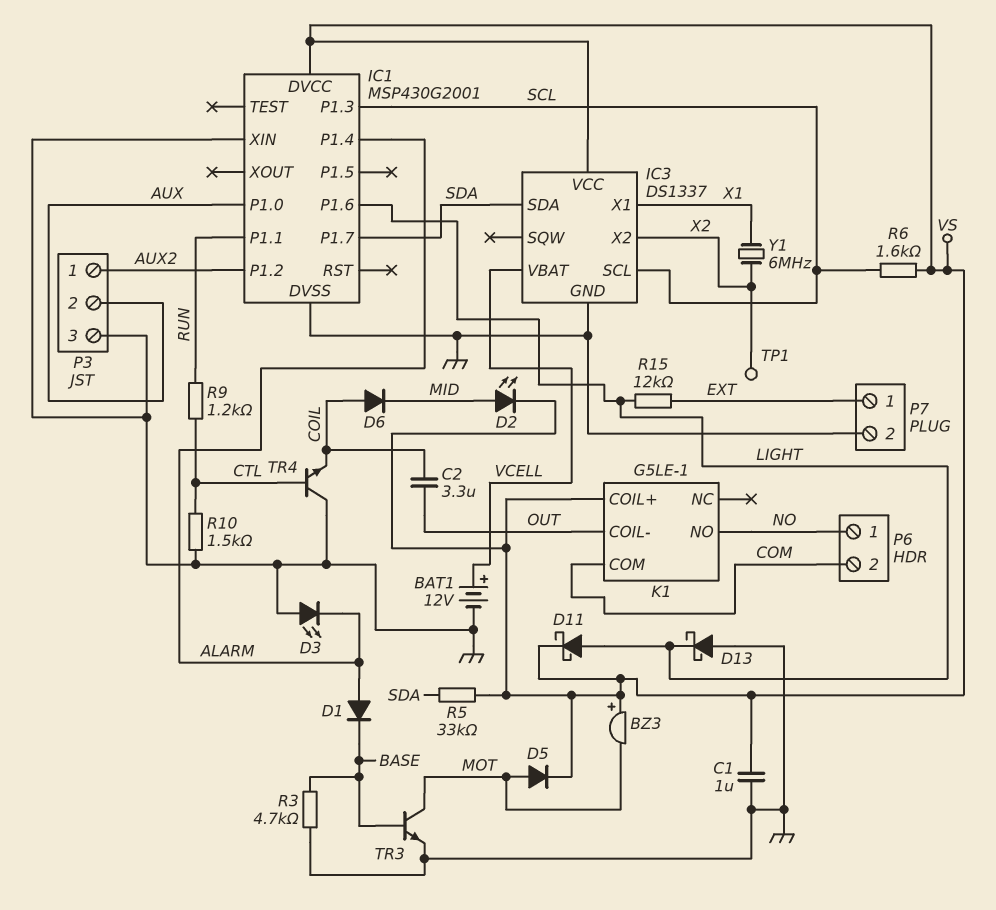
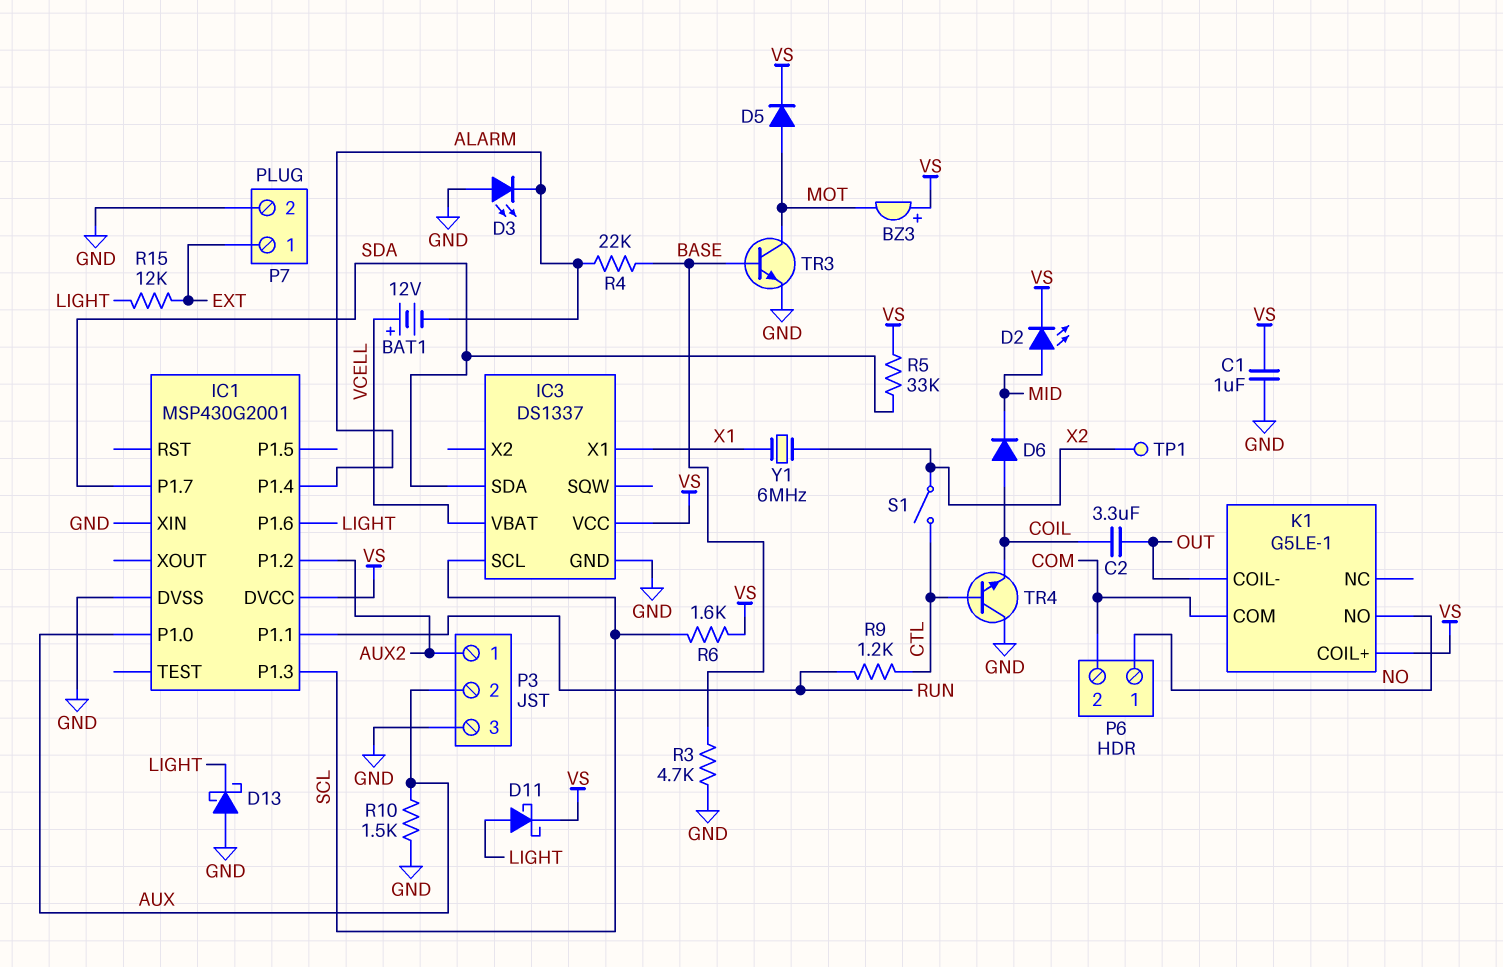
BAT1: 12V (plus VCELL, minus GND) -> 12V (plus VCELL, minus ALARM)
D1: diode (A ALARM, K BASE) -> none
IC3 pin X2: X2 -> none
R4: none -> 22k (ALARM, BASE)
R10: 1.5k (CTL, GND) -> 1.5k (AUX, GND)
S1: none -> switch (CTL, X2)

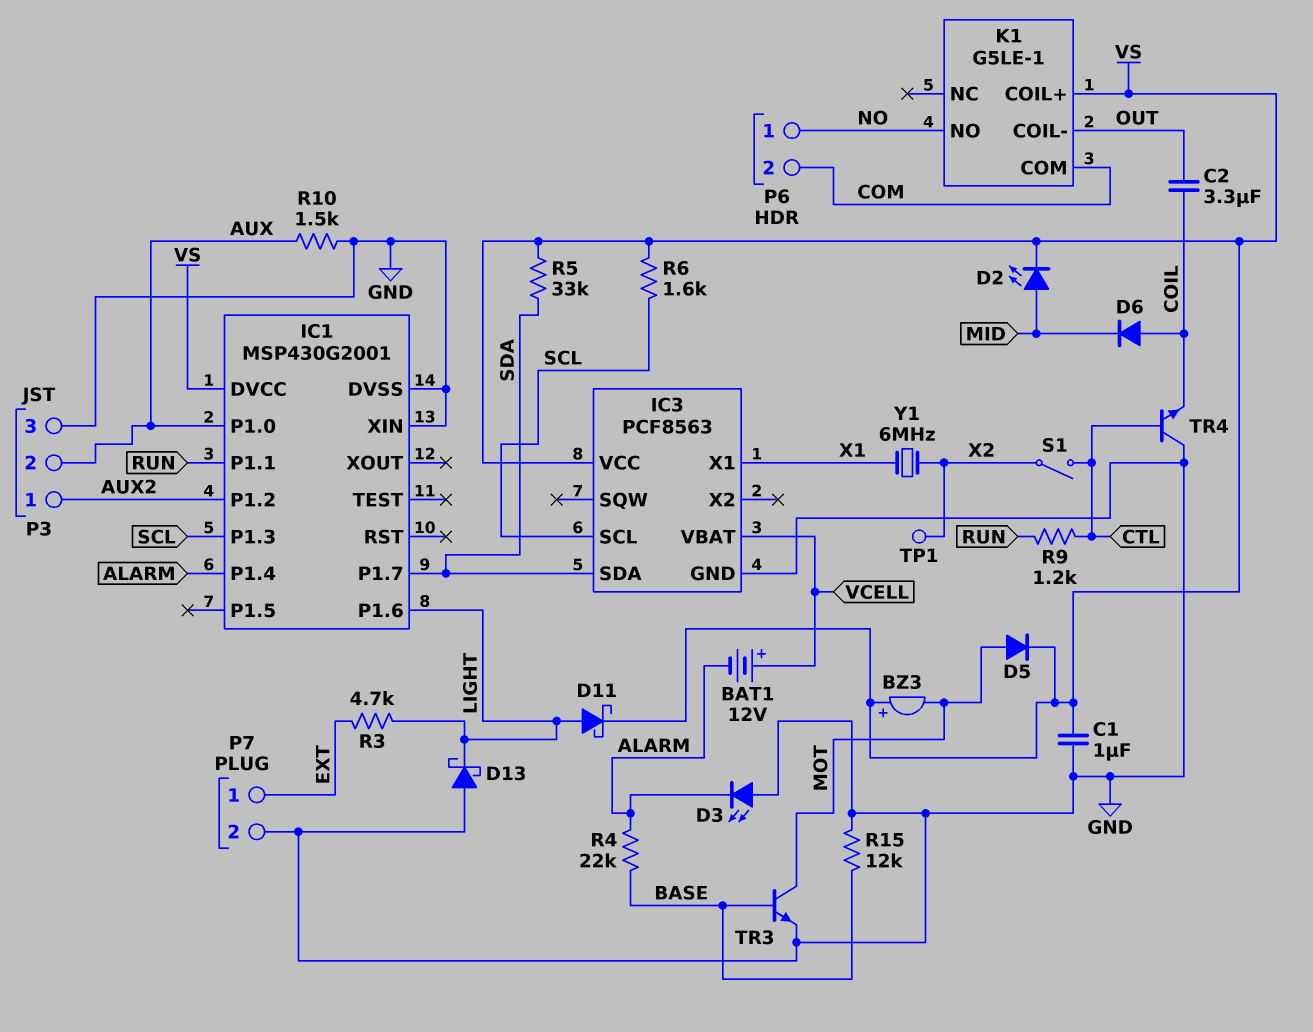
IC3: DS1337 -> PCF8563
R3: 4.7k (BASE, GND) -> 4.7k (EXT, LIGHT)
R15: 12k (EXT, LIGHT) -> 12k (BASE, GND)

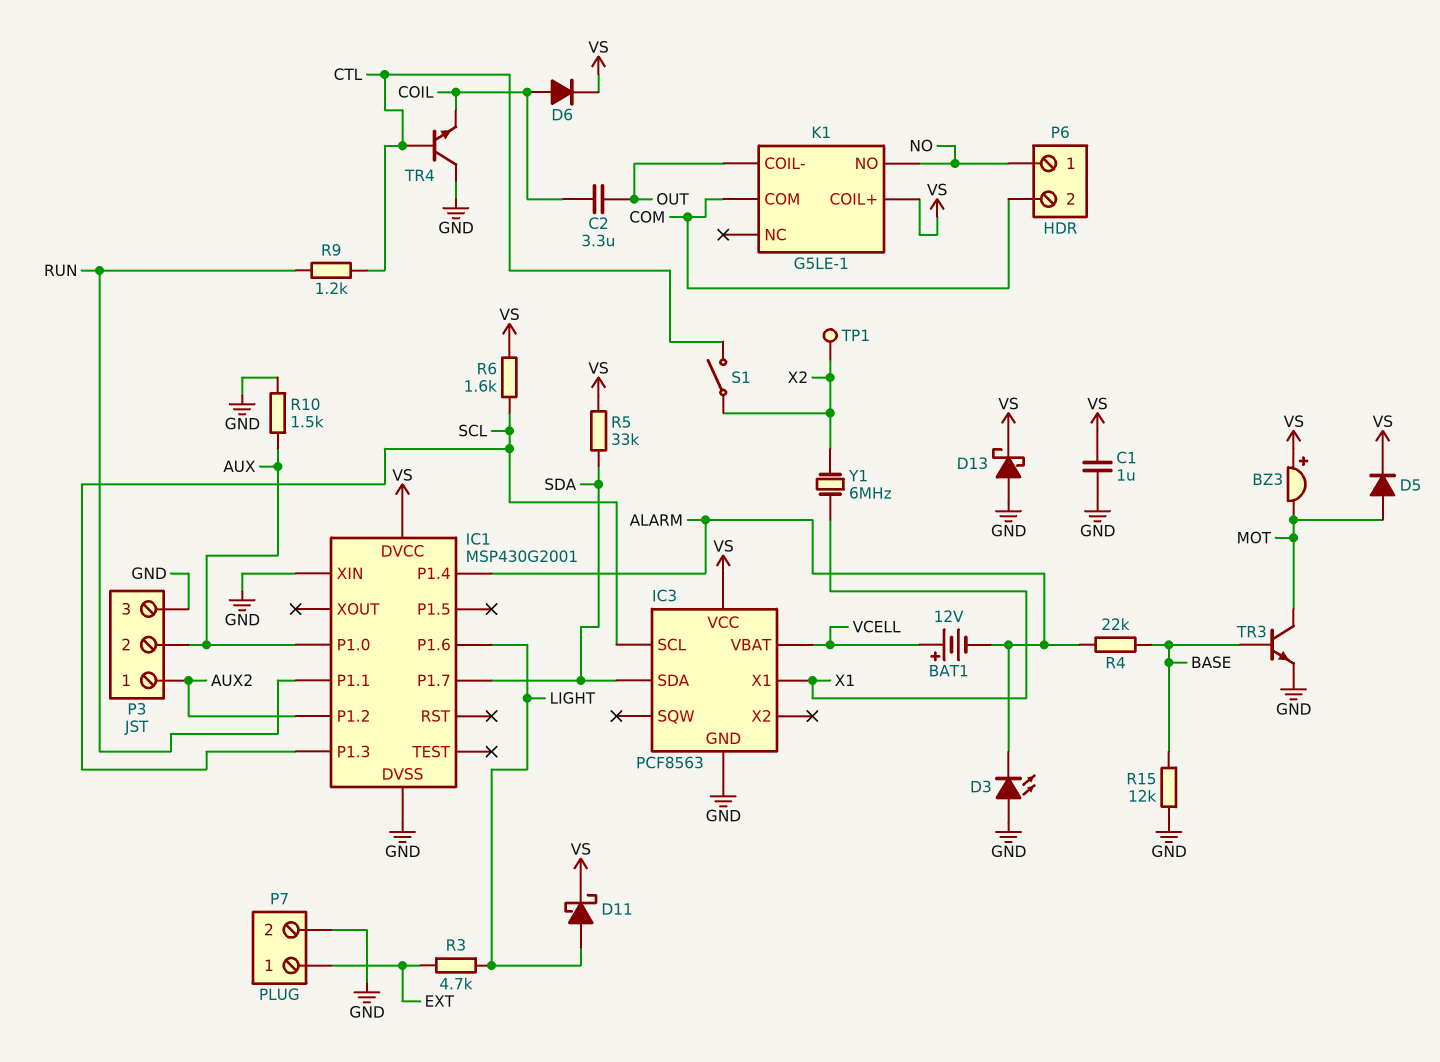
D2: LED (A MID, K VS) -> none
D6: diode (A COIL, K MID) -> diode (A COIL, K VS)
D13: schottky (A GND, K LIGHT) -> schottky (A GND, K VS)

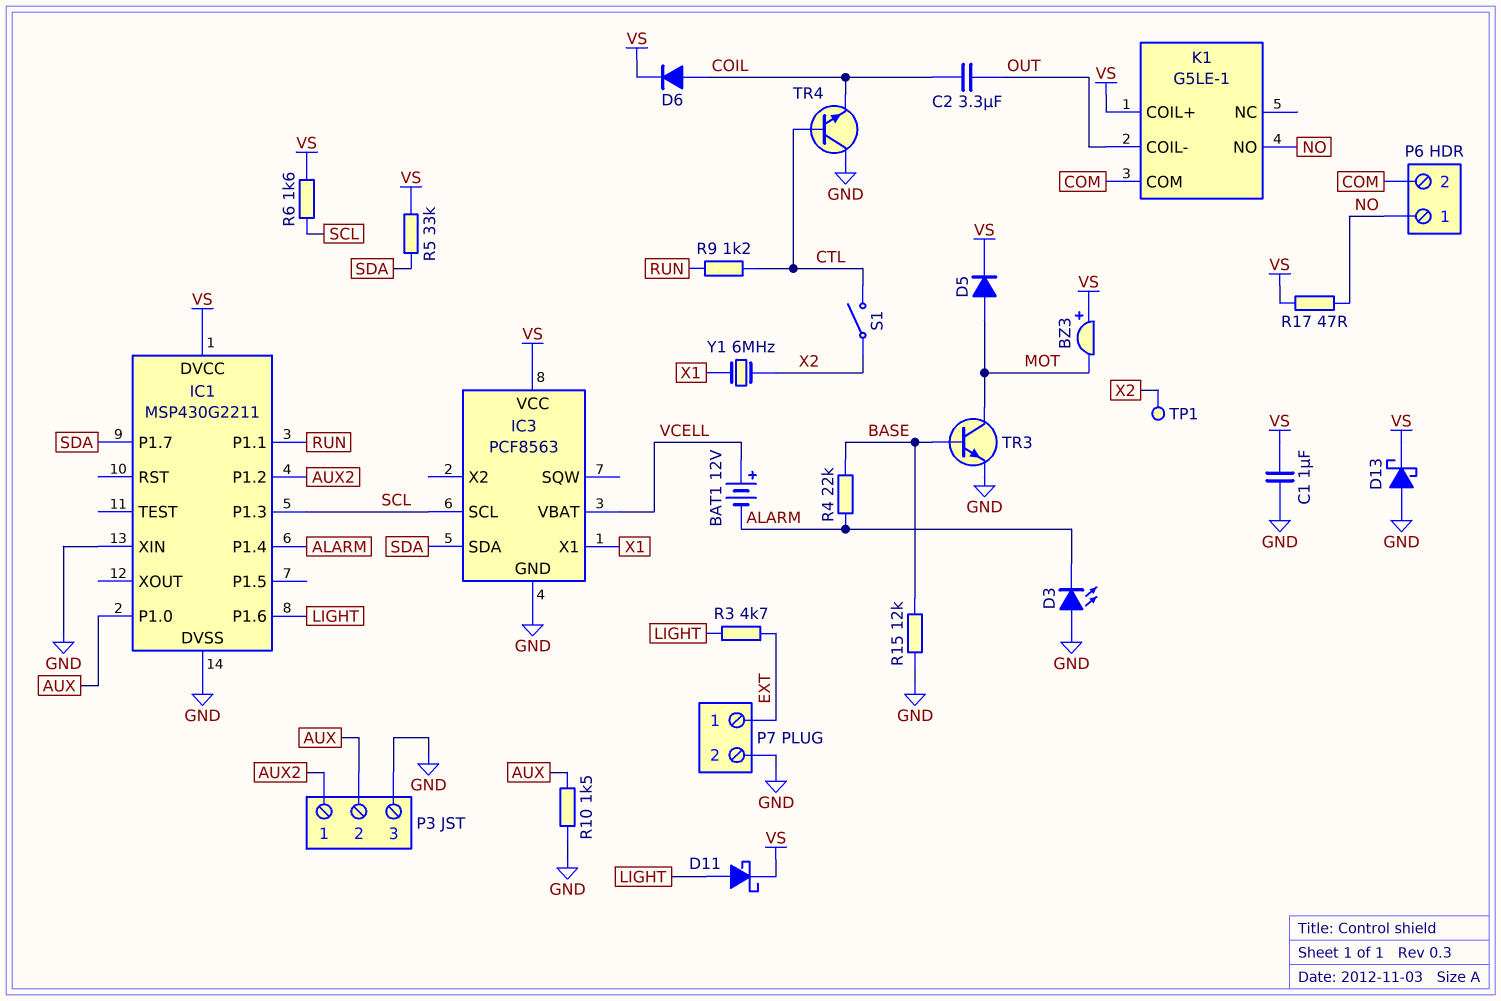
IC1: MSP430G2001 -> MSP430G2211
R17: none -> 47 (NO, VS)

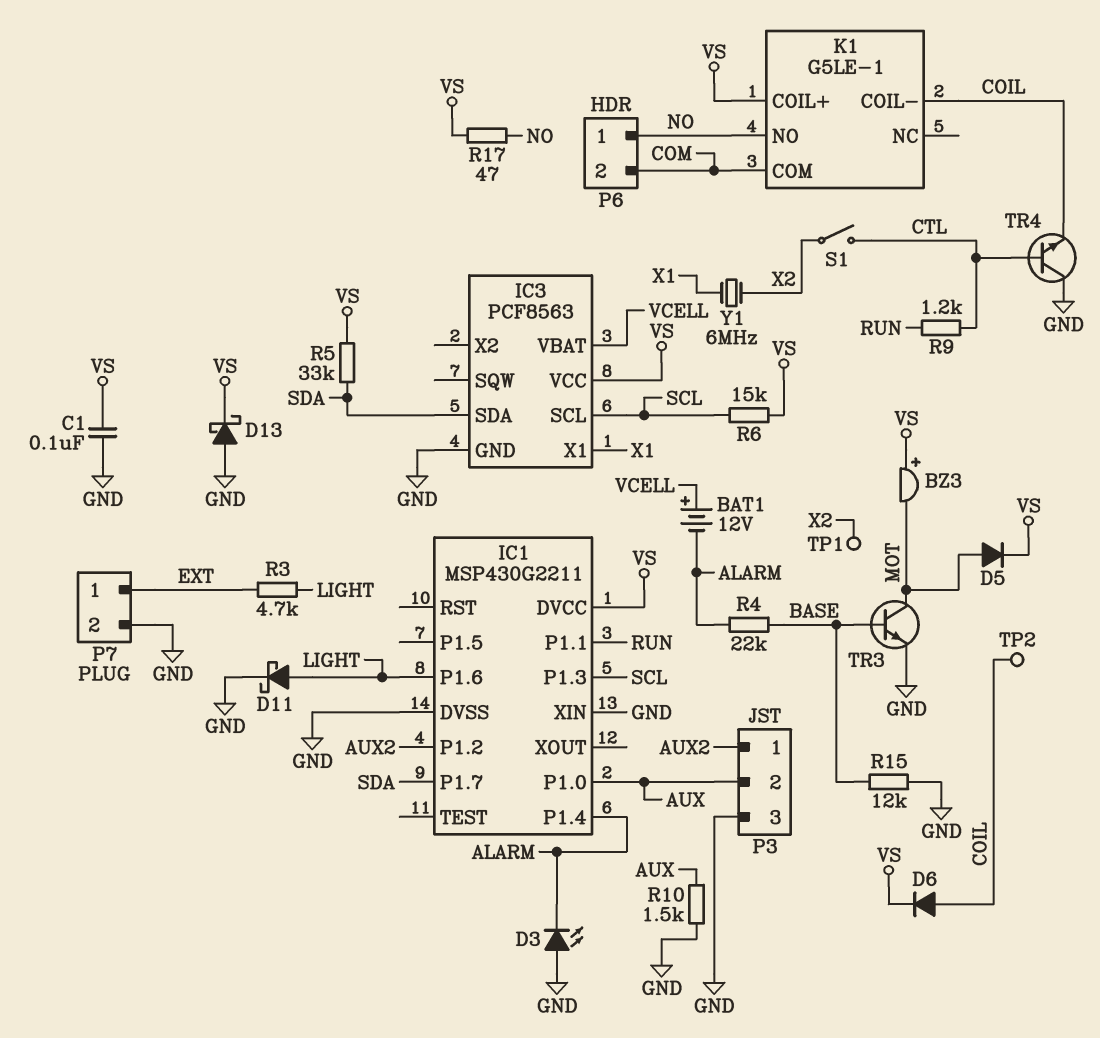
C1: 1uF (GND, VS) -> 100nF (GND, VS)
C2: 3.3uF (COIL, OUT) -> none
D11: schottky (A LIGHT, K VS) -> schottky (A LIGHT, K GND)
K1 pin COIL-: OUT -> COIL
R6: 1.6k (SCL, VS) -> 15k (SCL, VS)
TP2: none -> test point (COIL)

